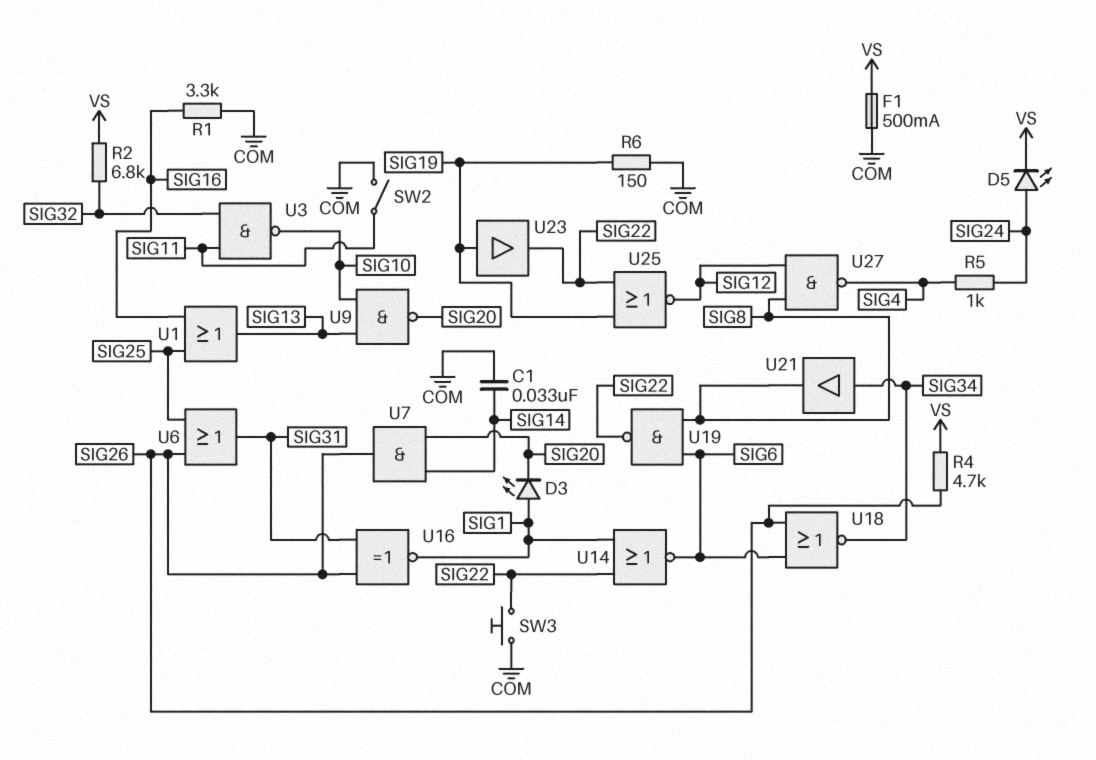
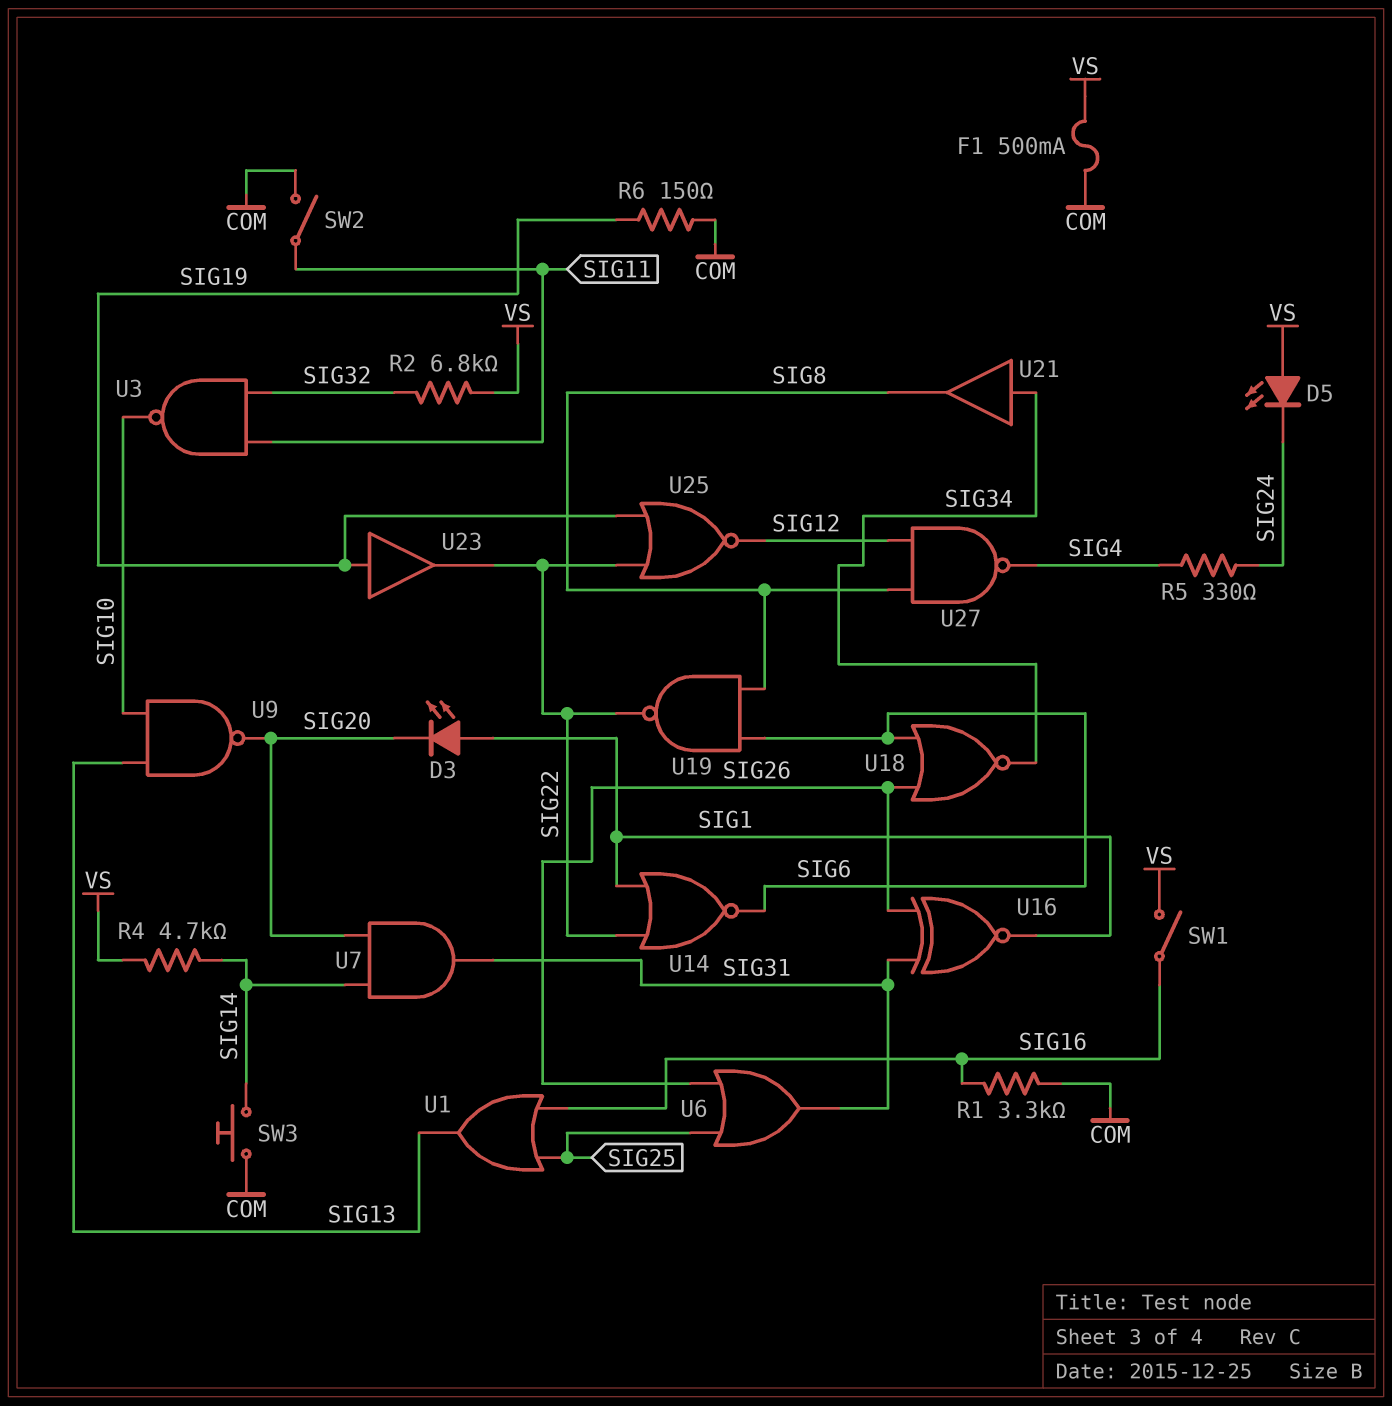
C1: 33nF (COM, SIG14) -> none
D5: LED (A SIG24, K VS) -> LED (A VS, K SIG24)
R4: 4.7k (SIG26, VS) -> 4.7k (SIG14, VS)
R5: 1k (SIG4, SIG24) -> 330 (SIG4, SIG24)
SW1: none -> switch (SIG16, VS)
SW3: button (COM, SIG22) -> button (COM, SIG14)
U7: AND (in SIG14, in SIG20, out SIG26) -> AND (in SIG14, in SIG20, out SIG31)

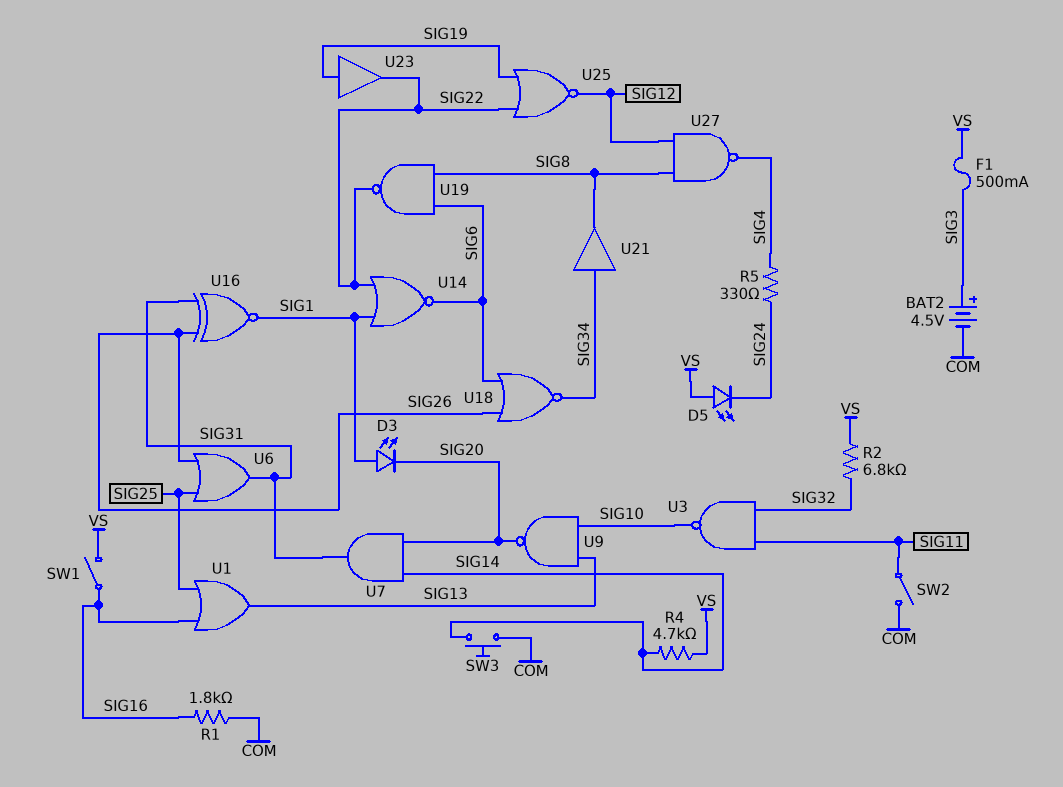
BAT2: none -> 4.5V (plus SIG3, minus COM)
F1: 500mA (COM, VS) -> 500mA (SIG3, VS)
R1: 3.3k (COM, SIG16) -> 1.8k (COM, SIG16)
R6: 150 (COM, SIG19) -> none

